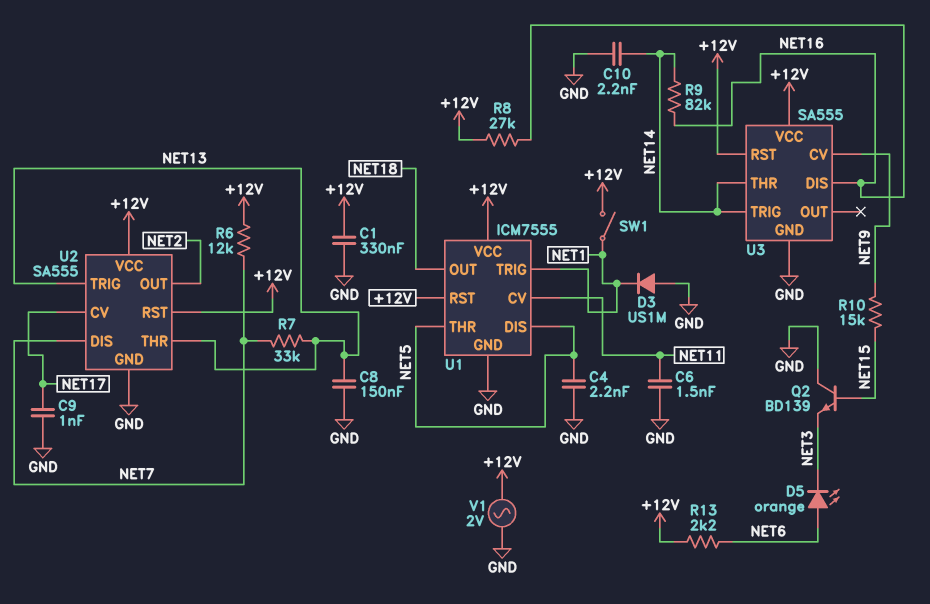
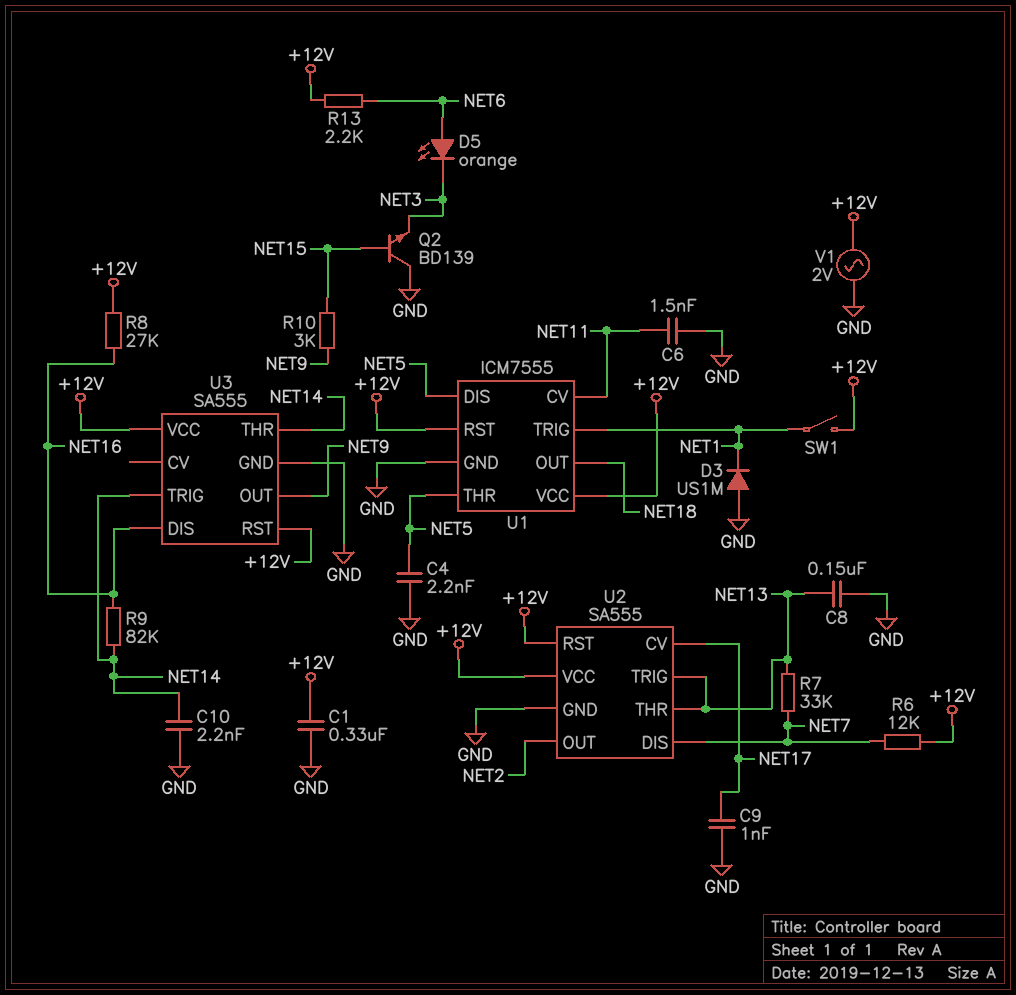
R10: 15k (NET9, NET15) -> 3k (NET9, NET15)
U3 pin CV: NET9 -> none
U3 pin OUT: none -> NET9

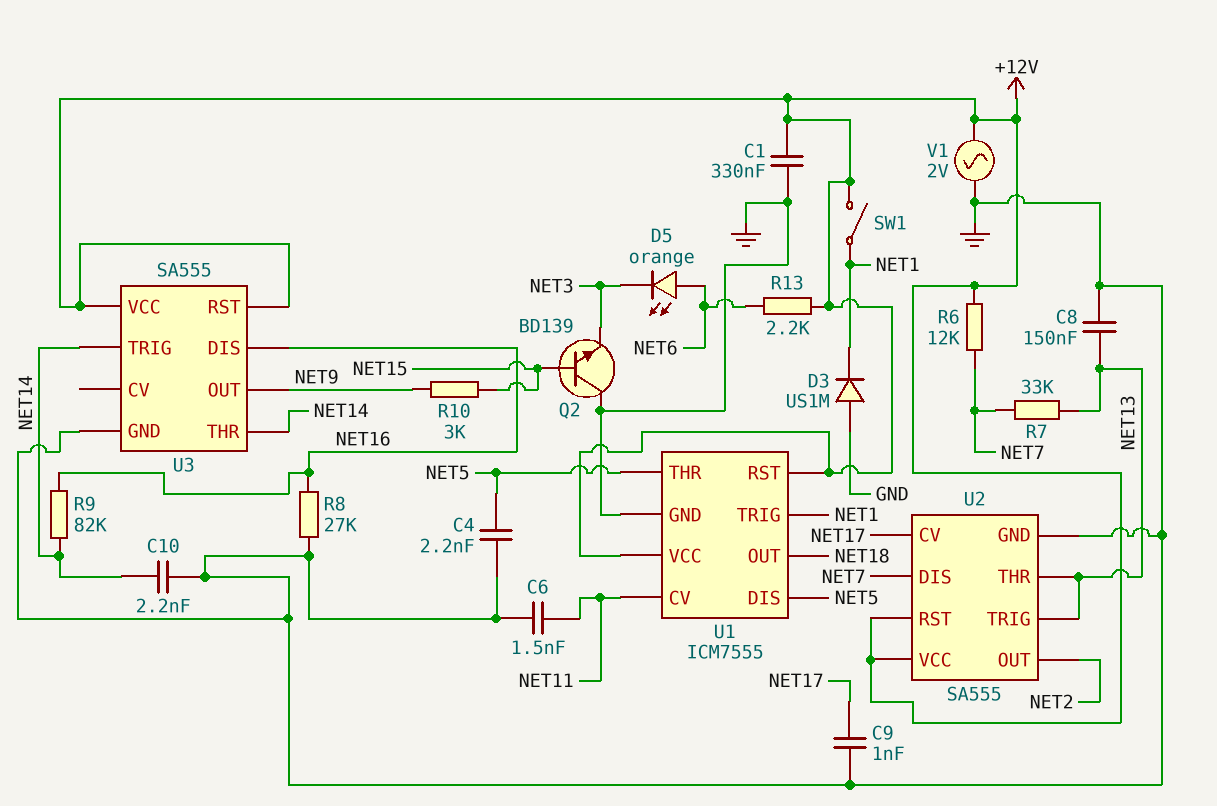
R8: 27k (+12V, NET16) -> 27k (GND, NET16)

